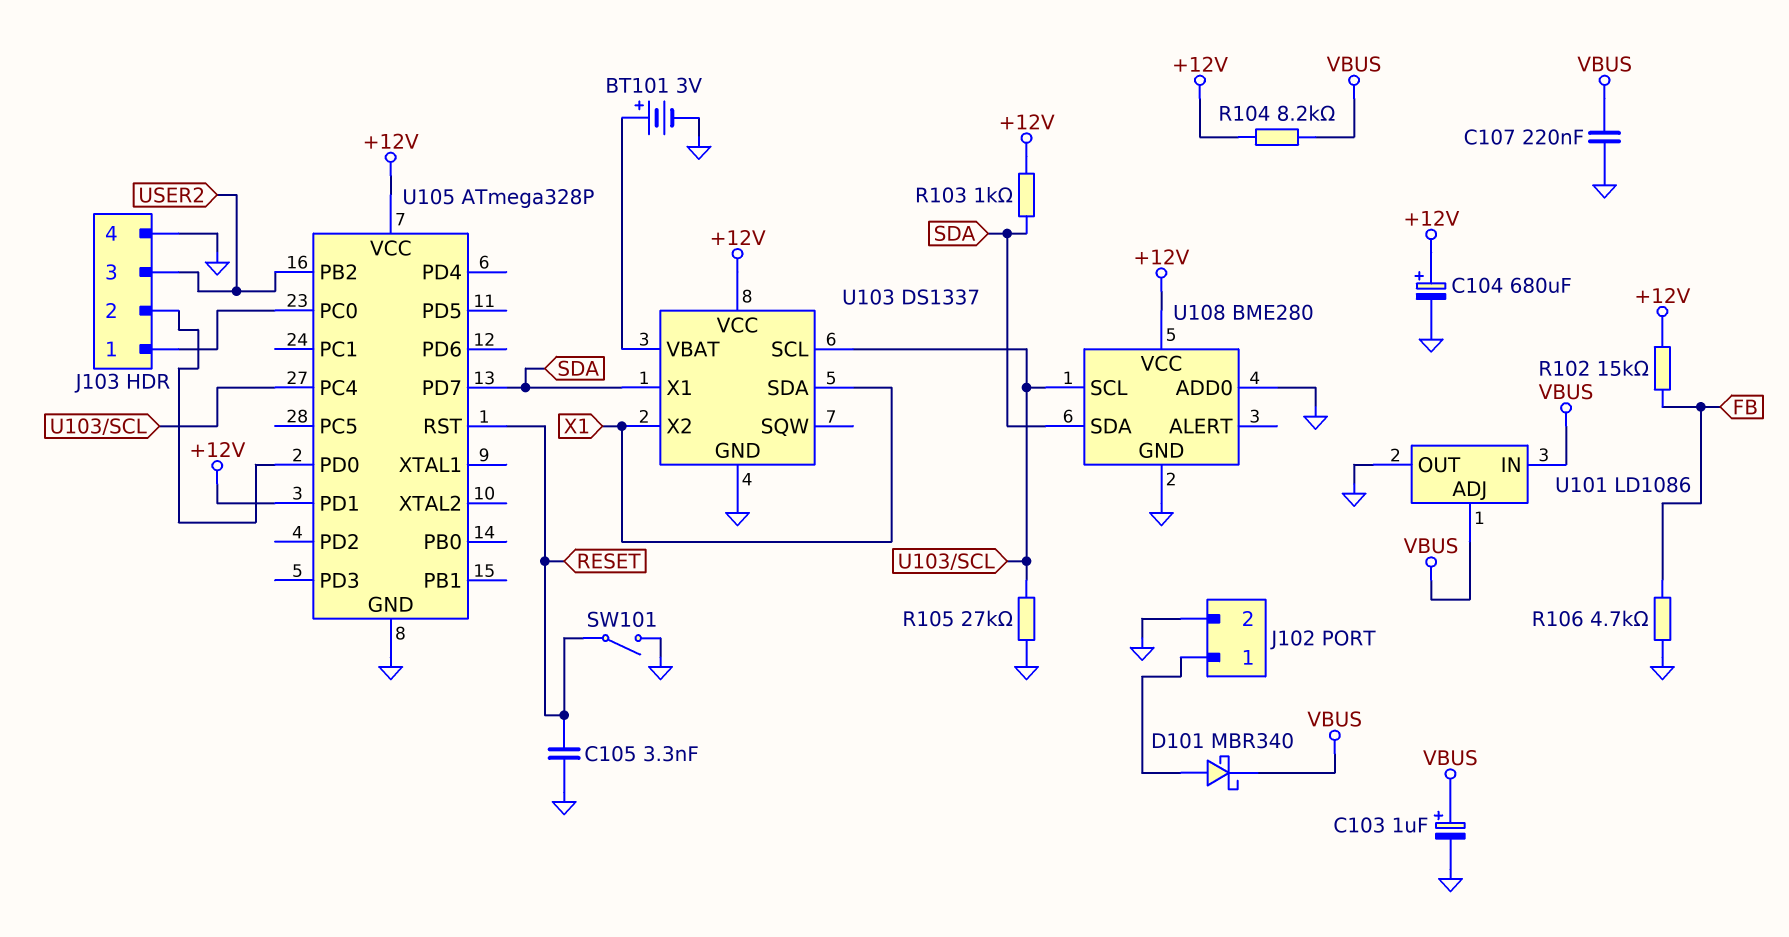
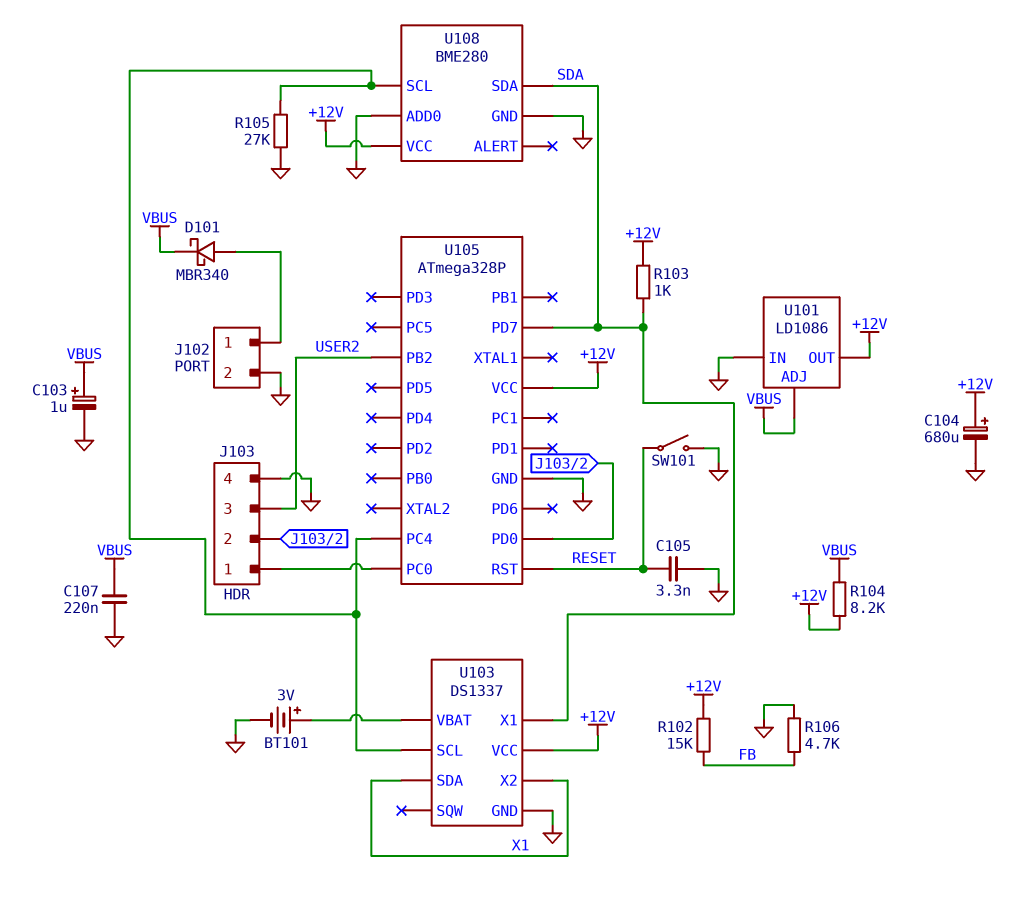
U101 pin IN: VBUS -> GND
U101 pin OUT: GND -> +12V
U105 pin PD1: +12V -> none

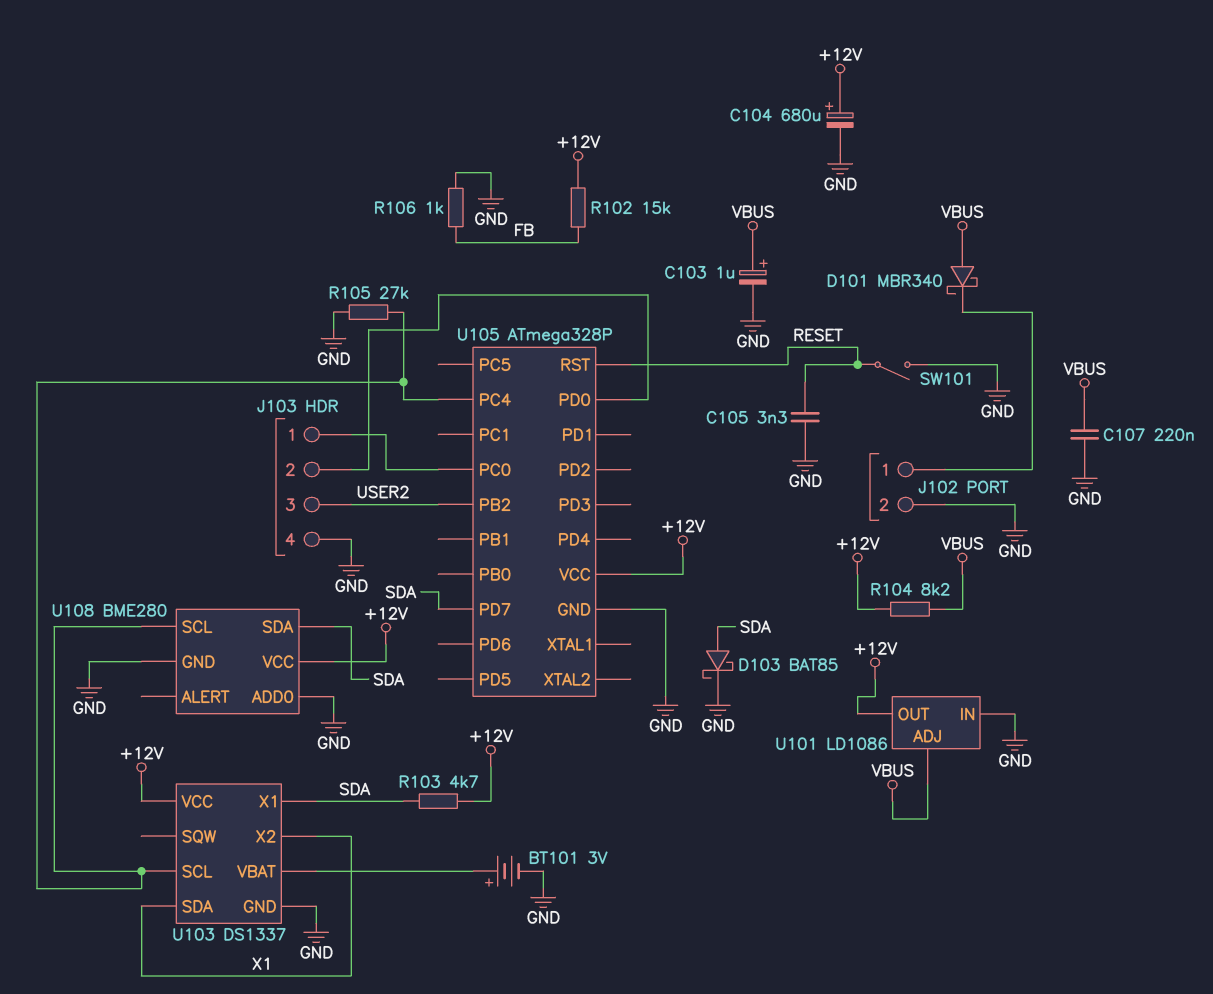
D101: schottky MBR340 (A J102/1, K VBUS) -> schottky MBR340 (A VBUS, K J102/1)
D103: none -> schottky BAT85 (A SDA, K GND)
R103: 1k (+12V, SDA) -> 4.7k (+12V, SDA)
R106: 4.7k (FB, GND) -> 1k (FB, GND)

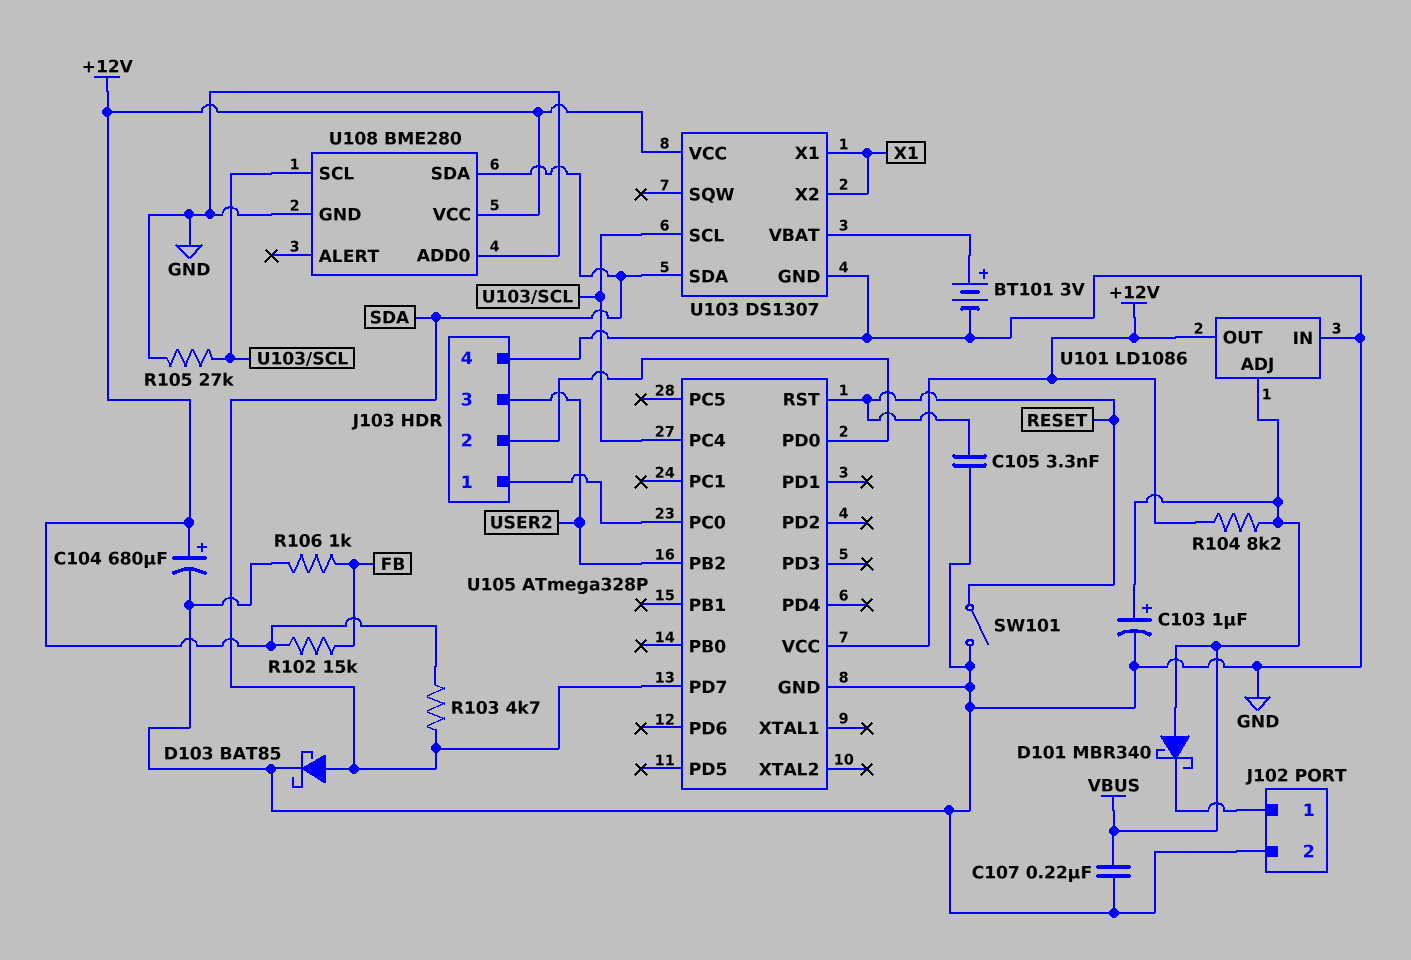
U103: DS1337 -> DS1307
U103 pin SDA: X1 -> SDA
U103 pin X1: SDA -> X1

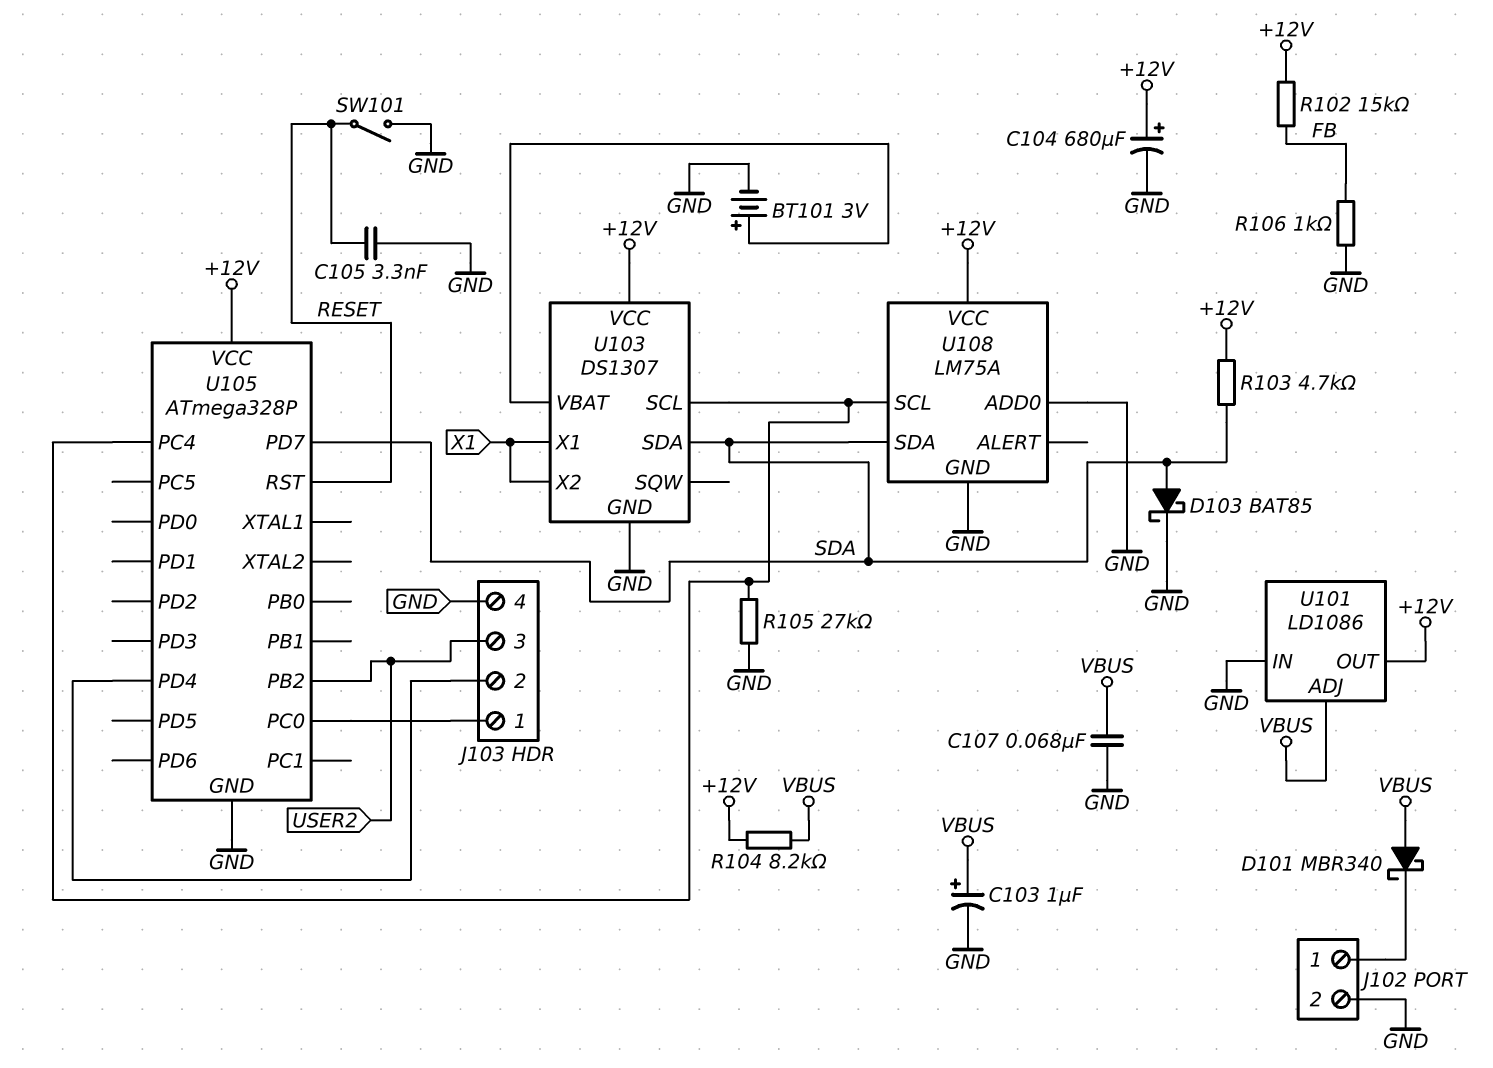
C107: 220nF (GND, VBUS) -> 68nF (GND, VBUS)
U105 pin PD0: J103/2 -> none
U105 pin PD4: none -> J103/2
U108: BME280 -> LM75A

